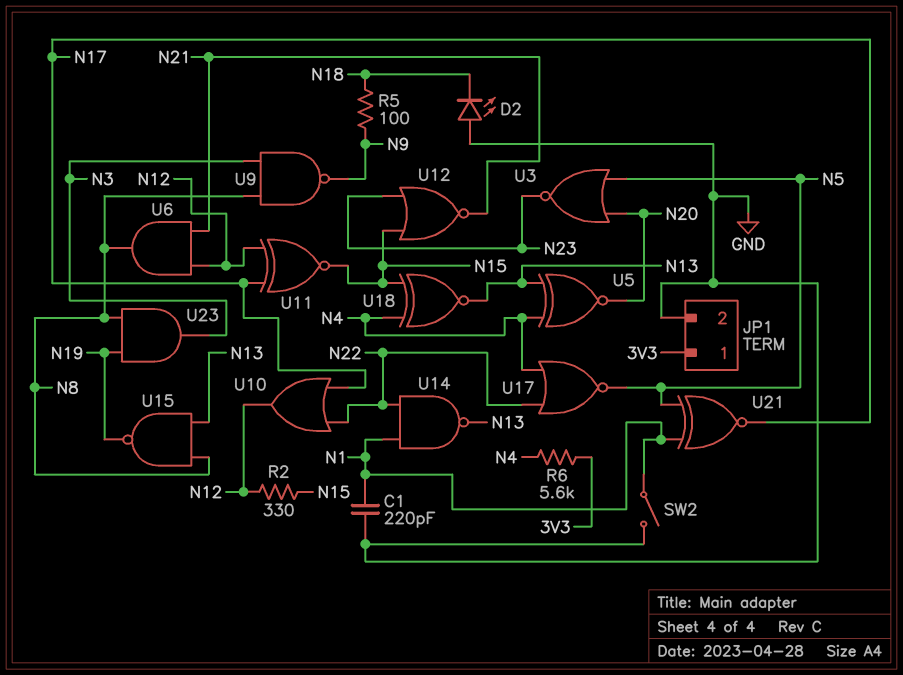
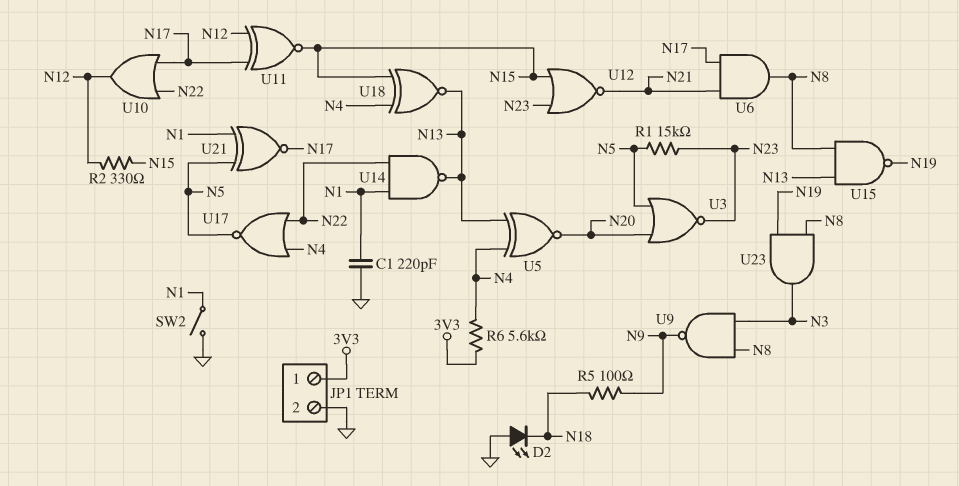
R1: none -> 15k (N5, N23)
U6: AND (in N12, in N21, out N8) -> AND (in N17, in N21, out N8)

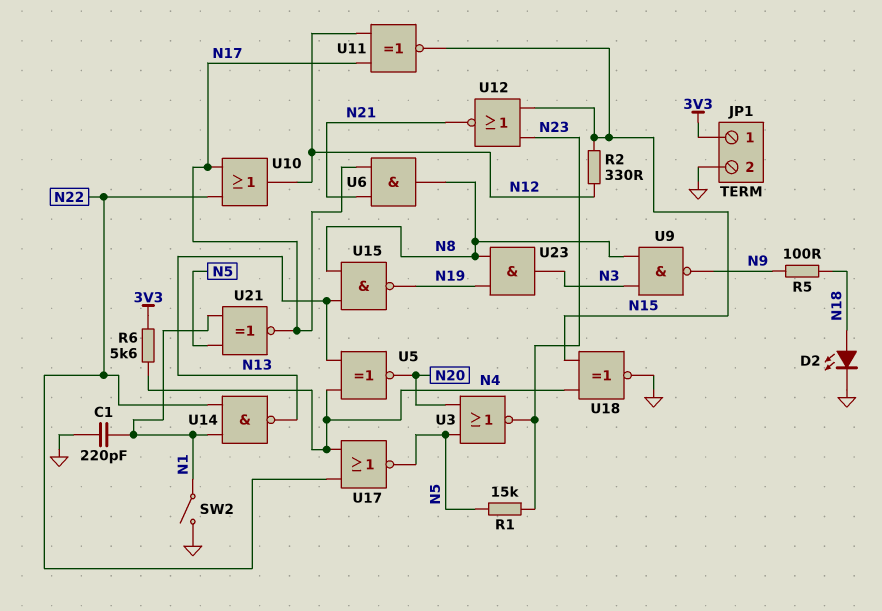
D2: LED (A GND, K N18) -> LED (A N18, K GND)
U18: XNOR (in N4, in N15, out N13) -> XNOR (in N4, in N15, out GND)

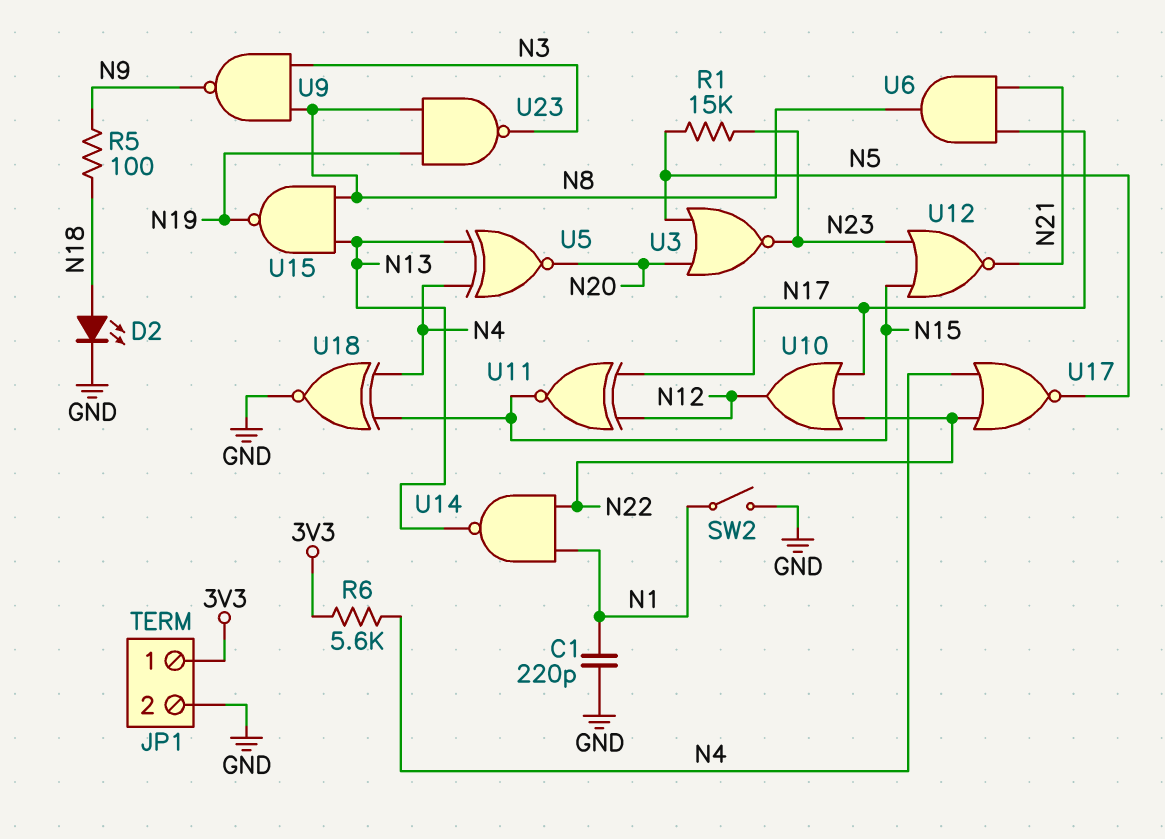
R2: 330 (N12, N15) -> none
U21: XNOR (in N1, in N5, out N17) -> none
U23: AND (in N8, in N19, out N3) -> NAND (in N8, in N19, out N3)

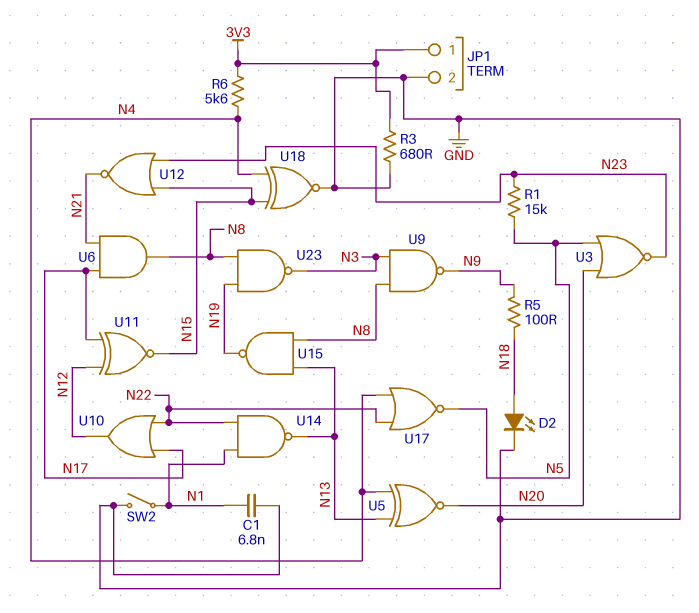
C1: 220pF (GND, N1) -> 6.8nF (GND, N1)
R3: none -> 680 (3V3, GND)

